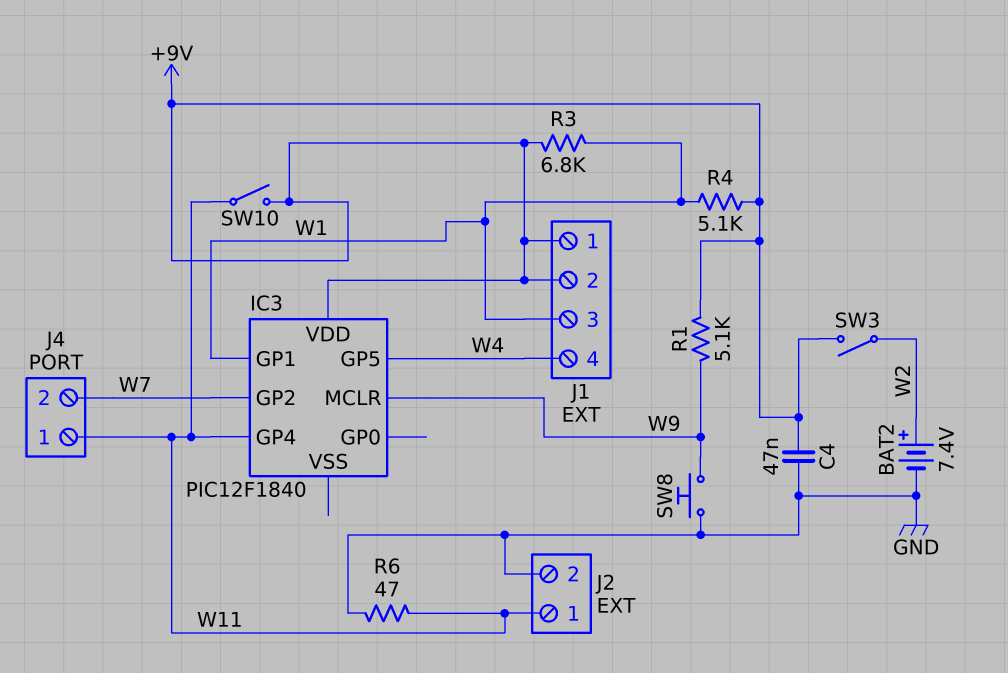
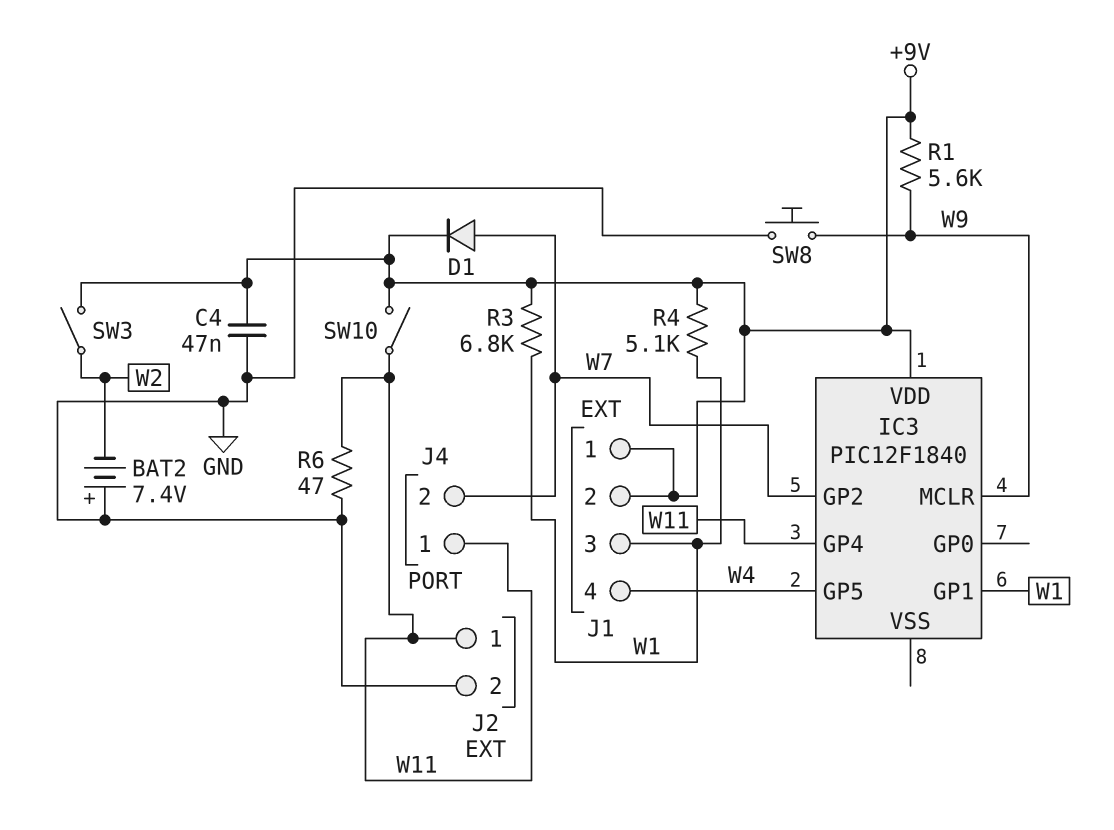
BAT2: 7.4V (plus W2, minus GND) -> 7.4V (plus GND, minus W2)
D1: none -> diode (A W7, K +9V)
R1: 5.1k (+9V, W9) -> 5.6k (+9V, W9)

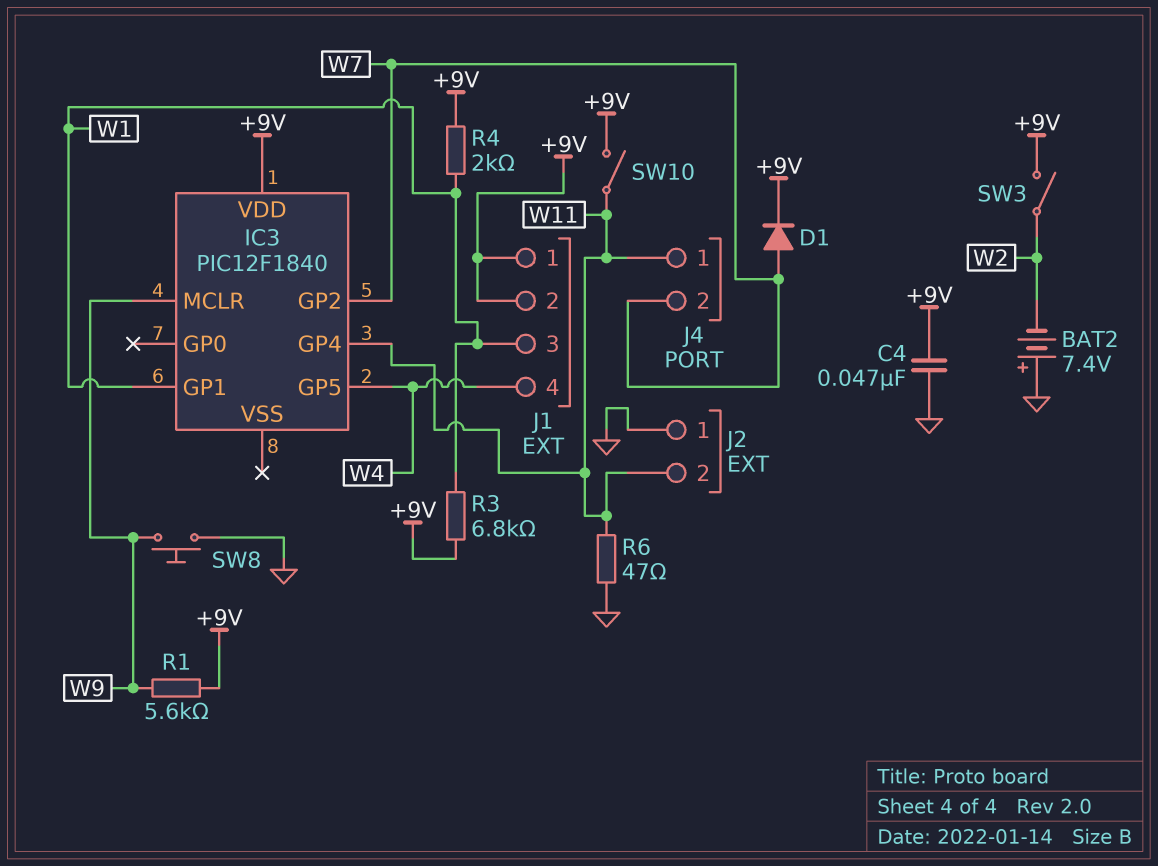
J2 pin 1: W11 -> GND
J2 pin 2: GND -> W11
R4: 5.1k (+9V, W1) -> 2k (+9V, W1)

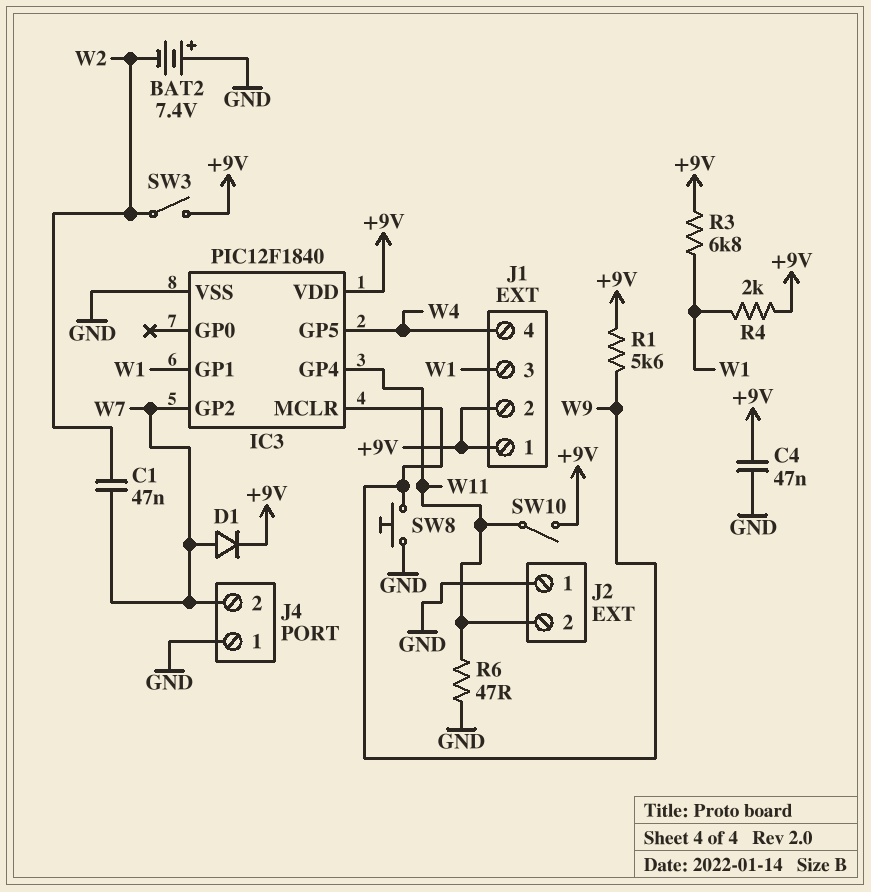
C1: none -> 47nF (W2, W7)
IC3 pin VSS: none -> GND
J4 pin 1: W11 -> GND

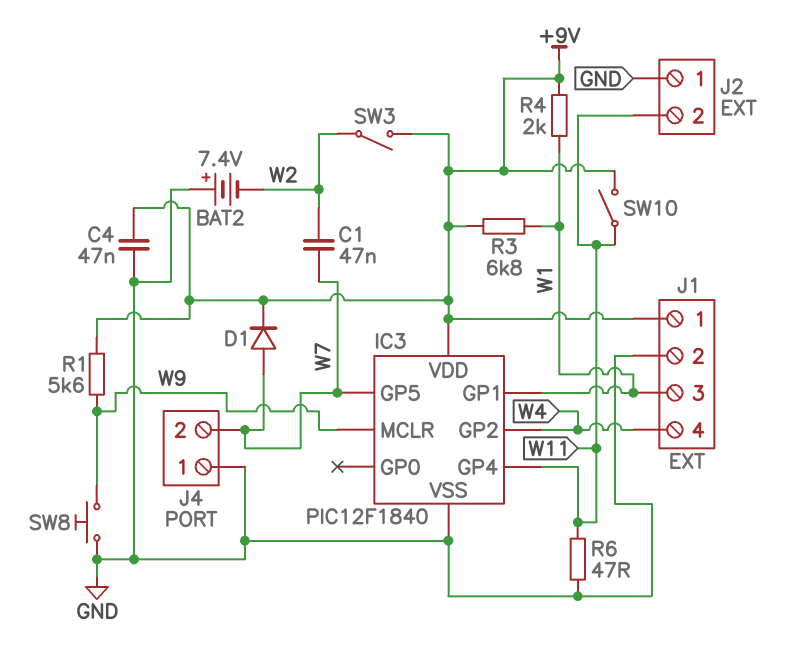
IC3 pin GP2: W7 -> W4
IC3 pin GP5: W4 -> W7
J1 pin 2: +9V -> GND

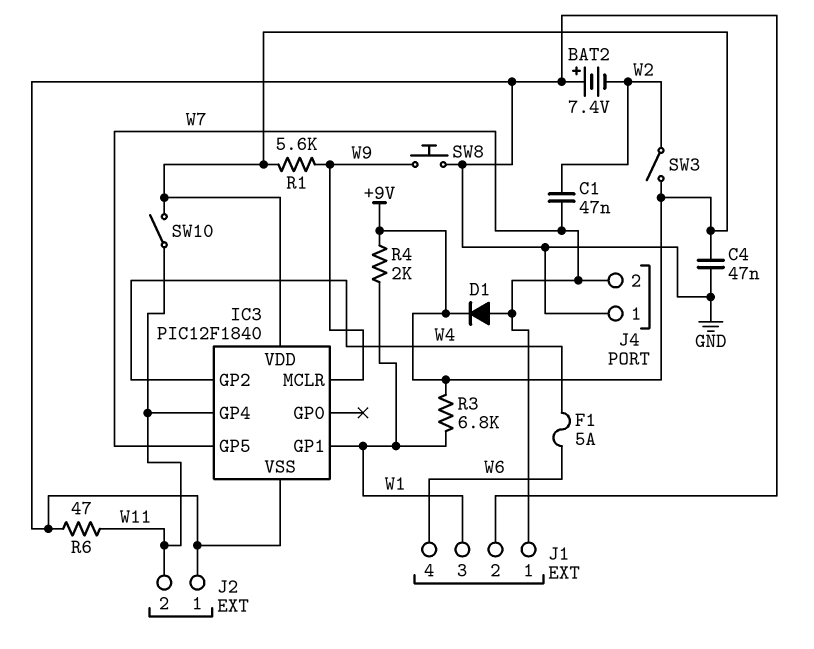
F1: none -> 5A (W4, W6)
J1 pin 1: +9V -> W7
J1 pin 4: W4 -> W6

